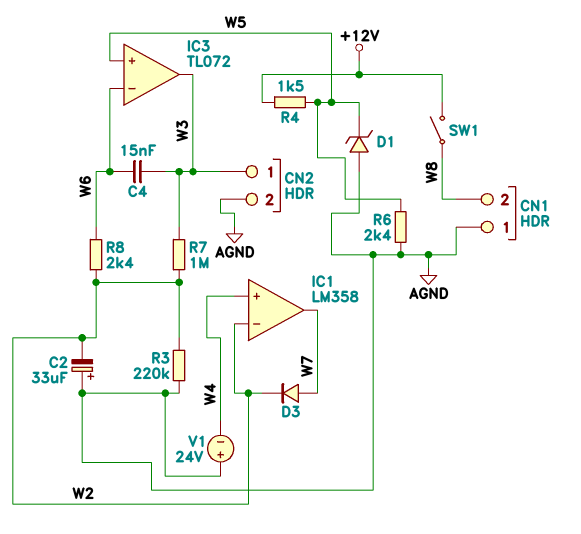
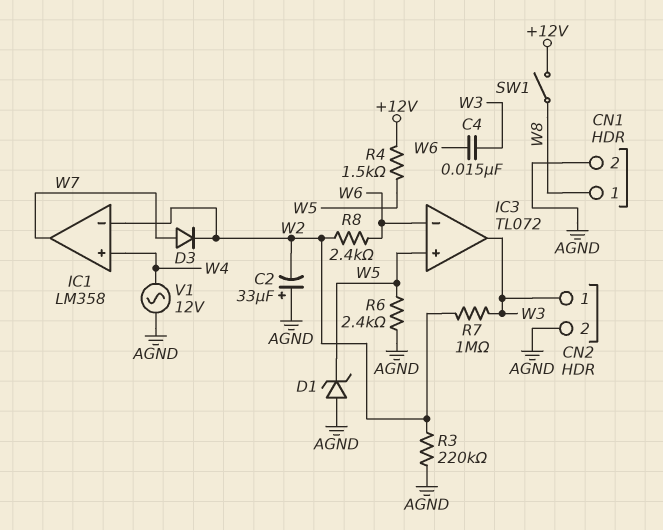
CN1 pin 1: AGND -> W8
CN1 pin 2: W8 -> AGND
V1: 24V (plus AGND, minus W4) -> AC 12V (AGND, W4)

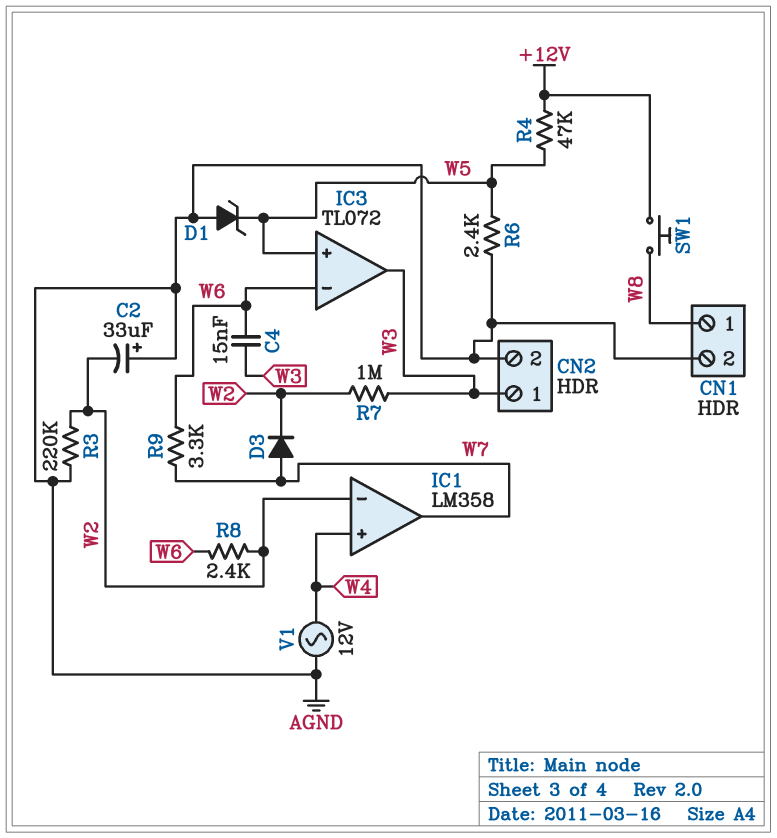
R4: 1.5k (+12V, W5) -> 47k (+12V, W5)
R9: none -> 3.3k (W6, W7)
SW1: switch (+12V, W8) -> button (+12V, W8)

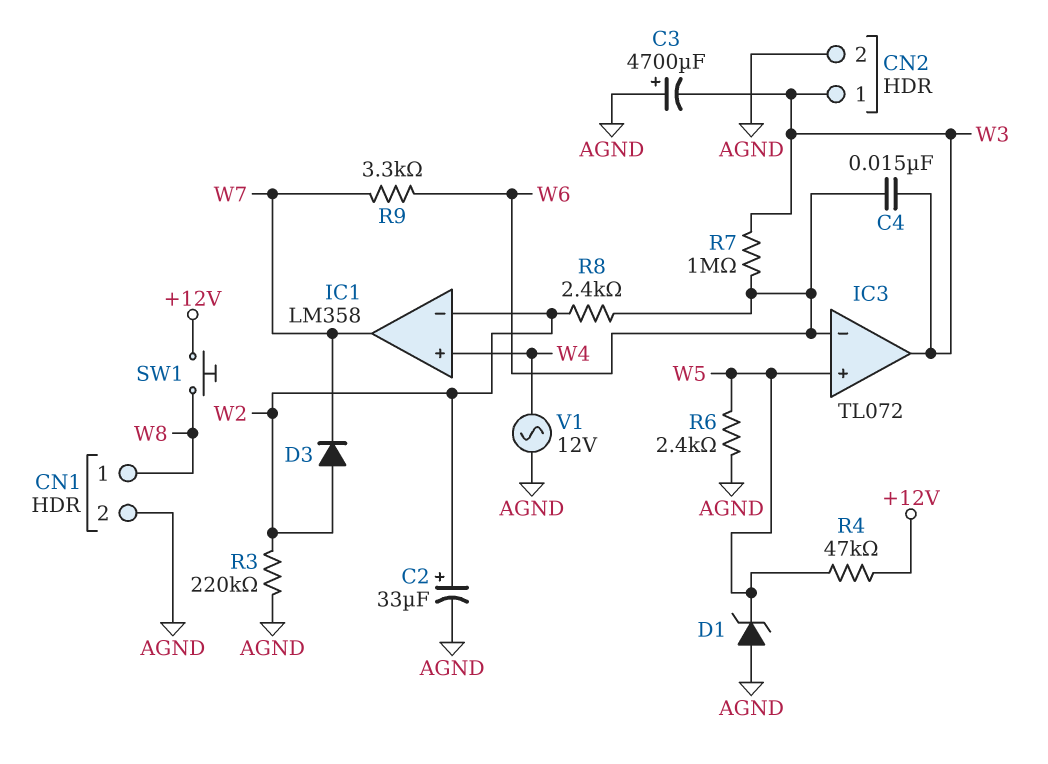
C2: 33uF (plus AGND, minus W2) -> 33uF (plus W2, minus AGND)
C3: none -> 4700uF (plus AGND, minus W3)
D3: diode (A W7, K W2) -> diode (A W2, K W7)
R7: 1M (W2, W3) -> 1M (W3, W6)

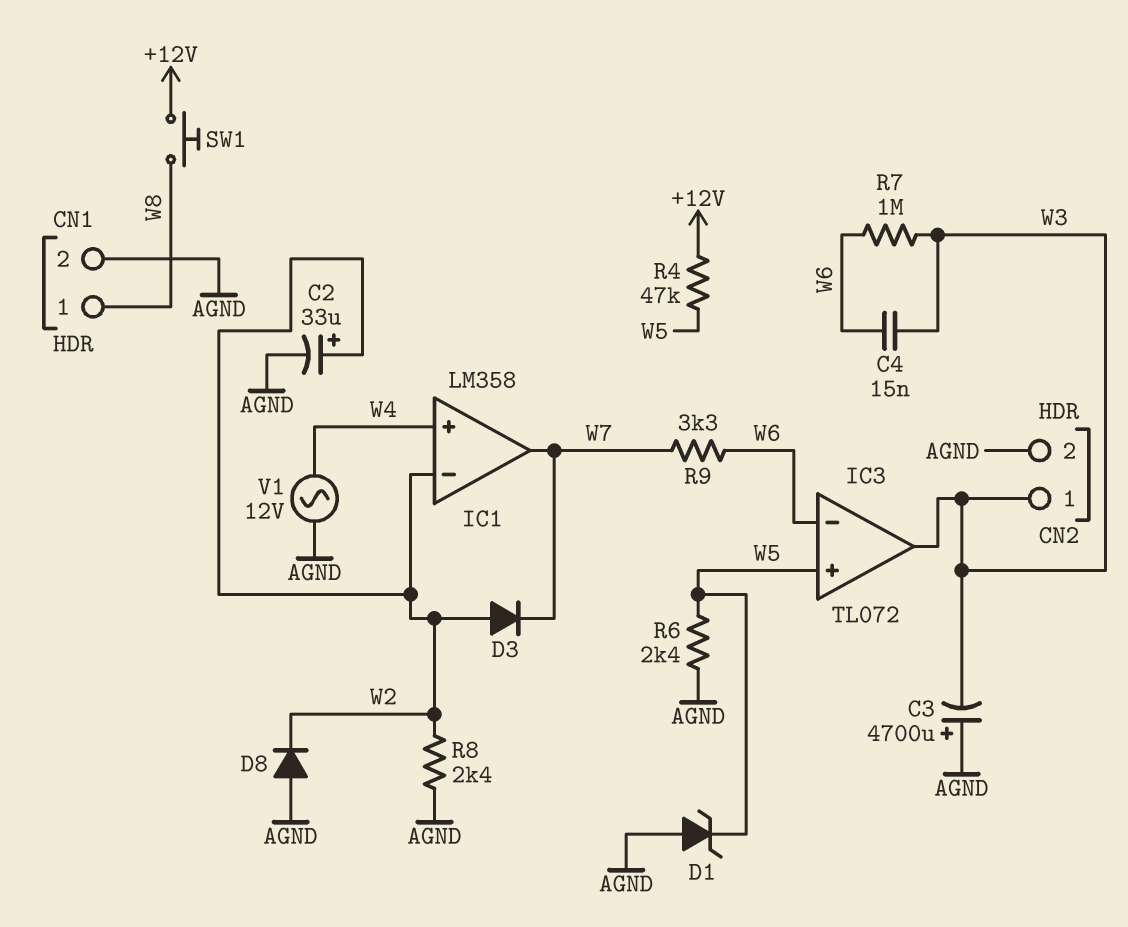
D8: none -> diode (A AGND, K W2)
R3: 220k (AGND, W2) -> none
R8: 2.4k (W2, W6) -> 2.4k (AGND, W2)

